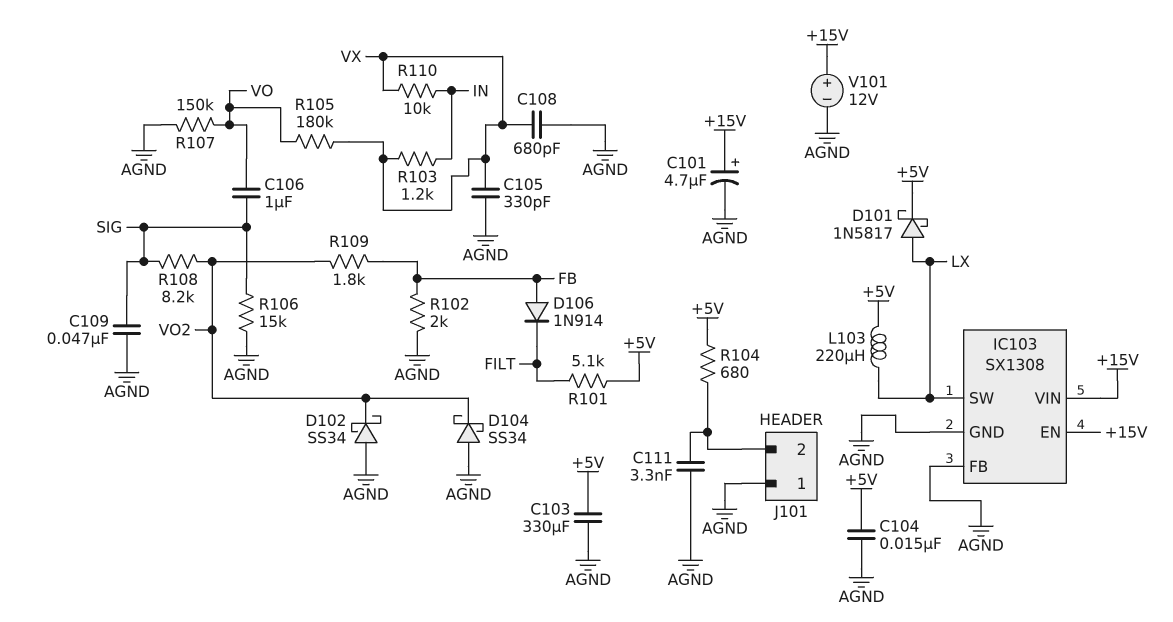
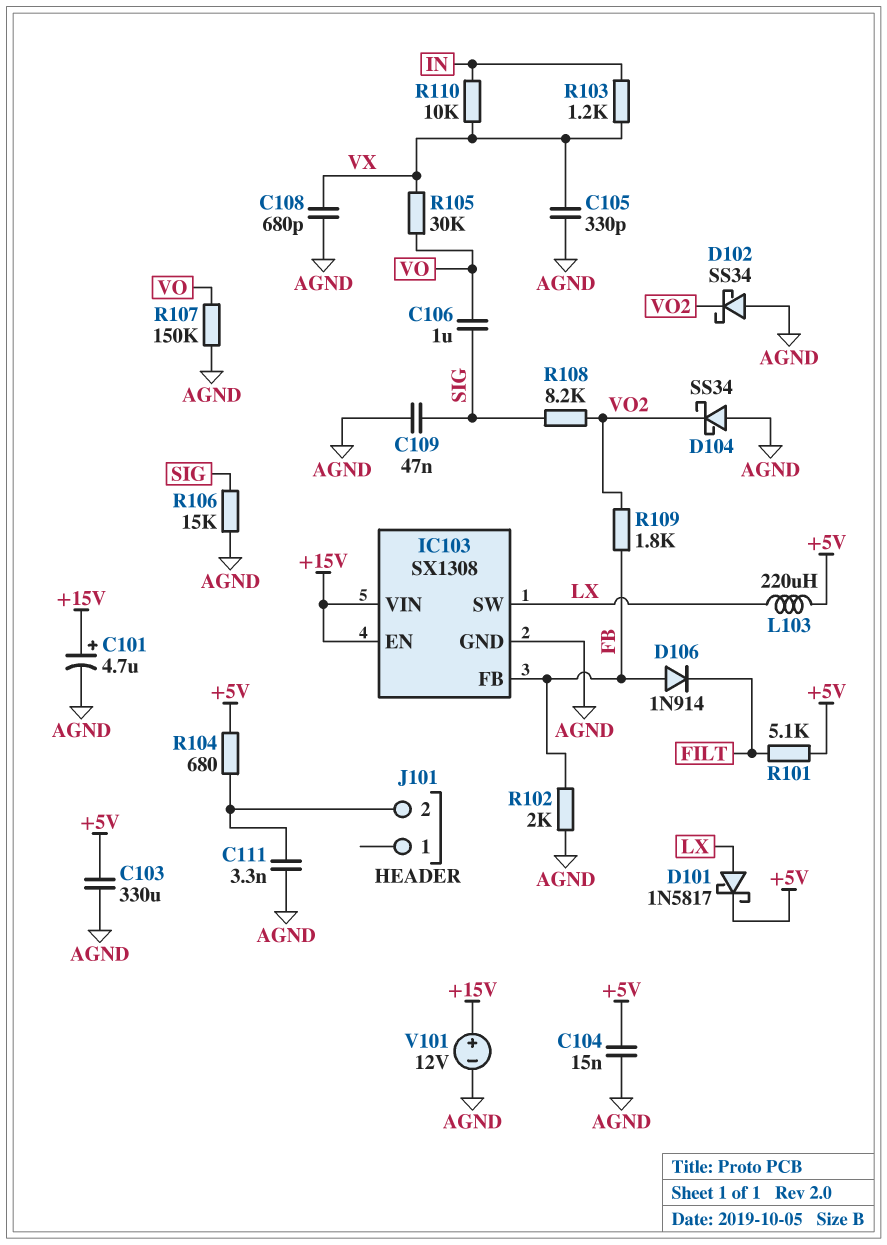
IC103 pin FB: AGND -> FB
J101 pin 1: AGND -> none
R105: 180k (VO, VX) -> 30k (VO, VX)

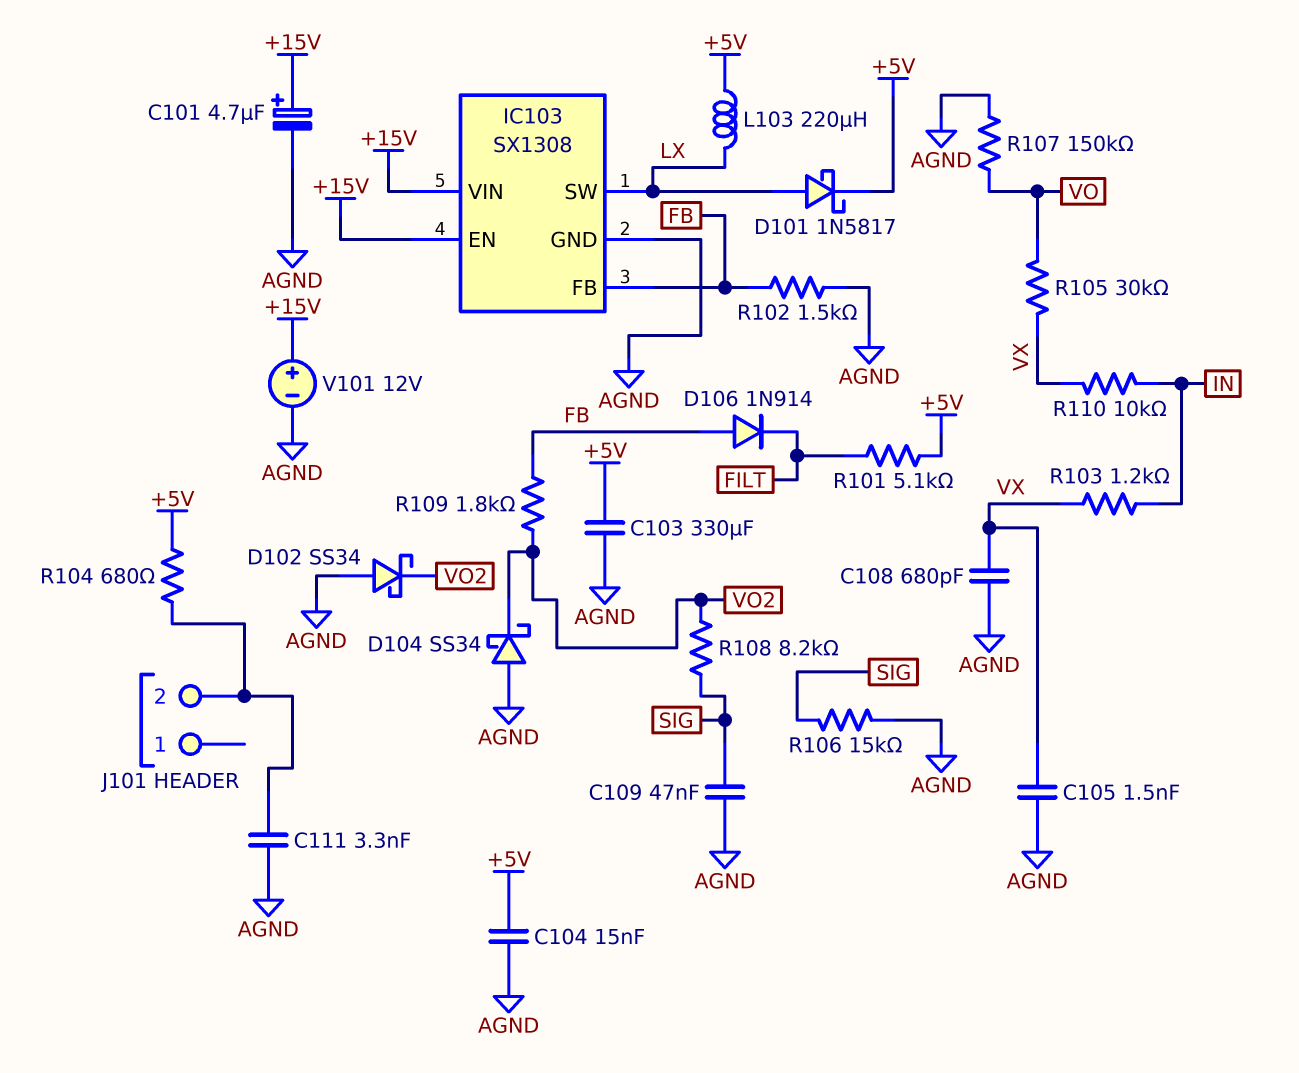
C105: 330pF (AGND, VX) -> 1.5nF (AGND, VX)
C106: 1uF (SIG, VO) -> none
R102: 2k (AGND, FB) -> 1.5k (AGND, FB)

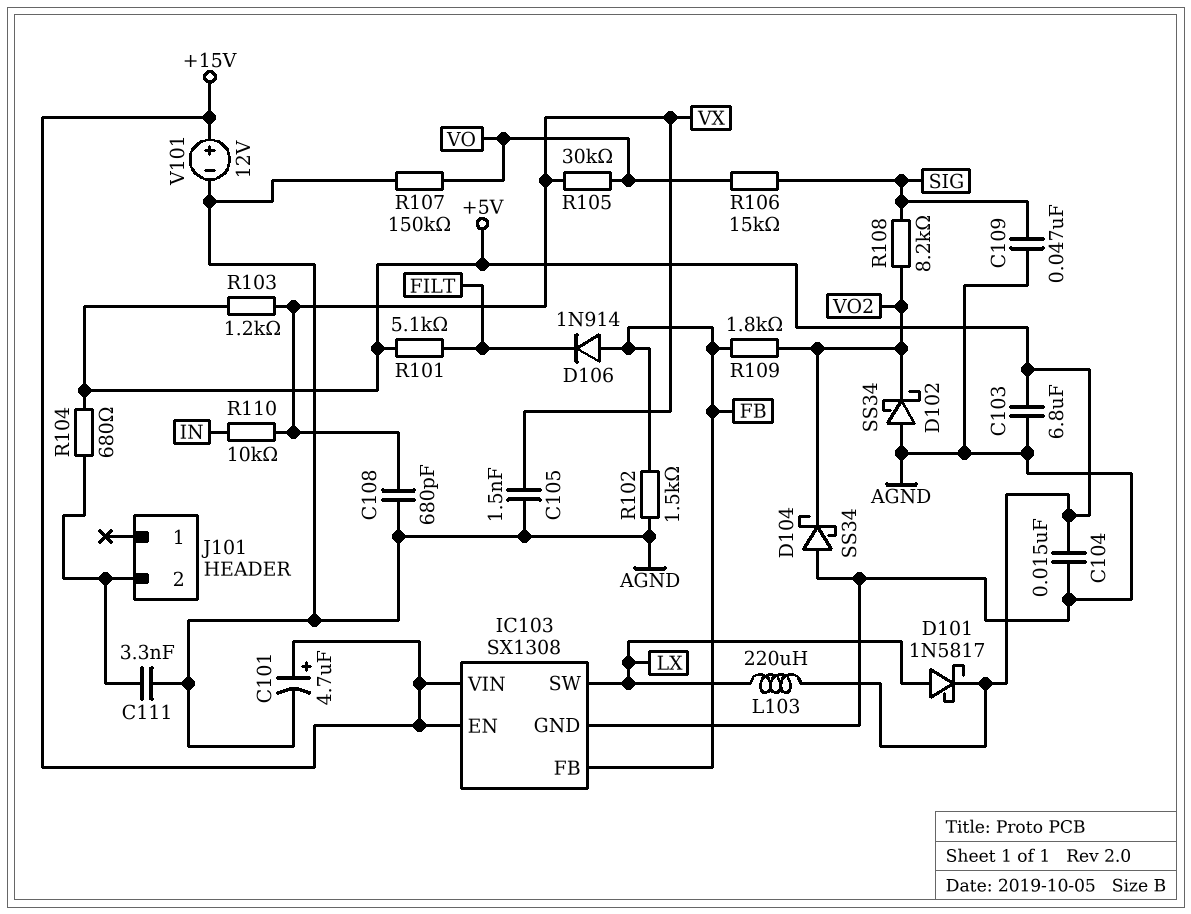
C103: 330uF (+5V, AGND) -> 6.8uF (+5V, AGND)
R103: 1.2k (IN, VX) -> 1.2k (+5V, VX)
R106: 15k (AGND, SIG) -> 15k (SIG, VO)

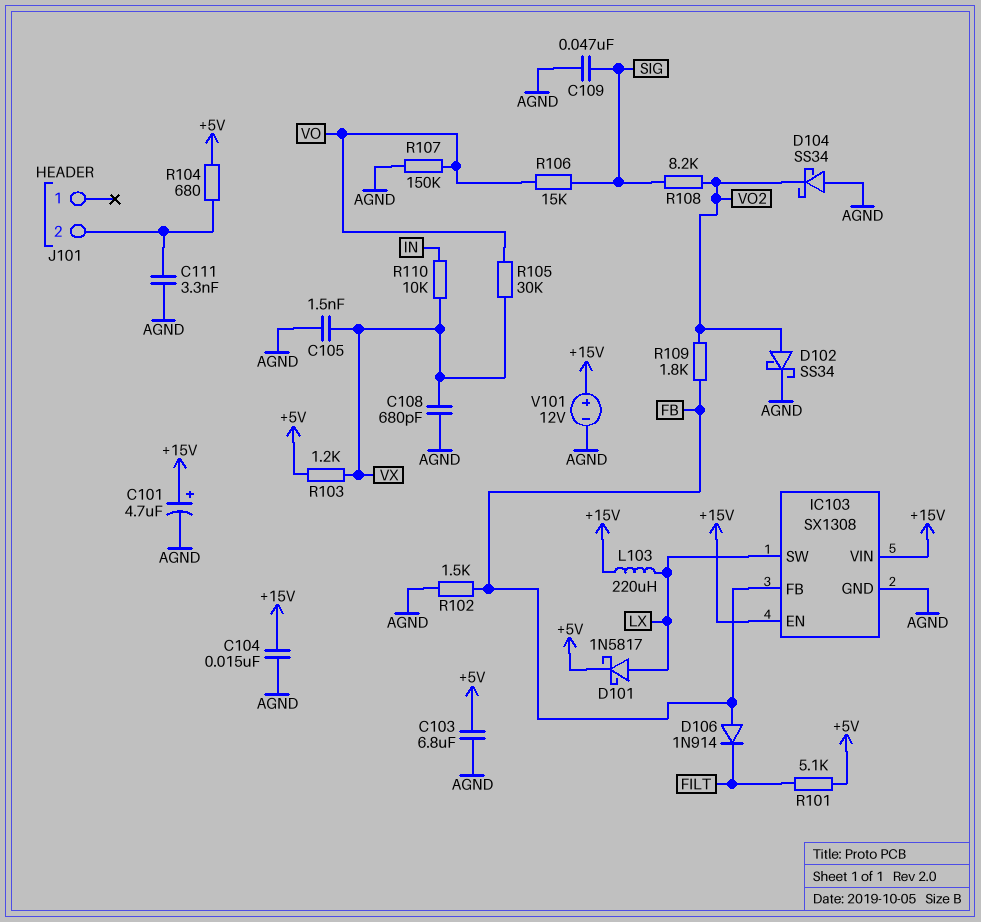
C104: 15nF (+5V, AGND) -> 15nF (+15V, AGND)
D102: schottky SS34 (A AGND, K VO2) -> schottky SS34 (A VO2, K AGND)
L103: 220uH (+5V, LX) -> 220uH (+15V, LX)

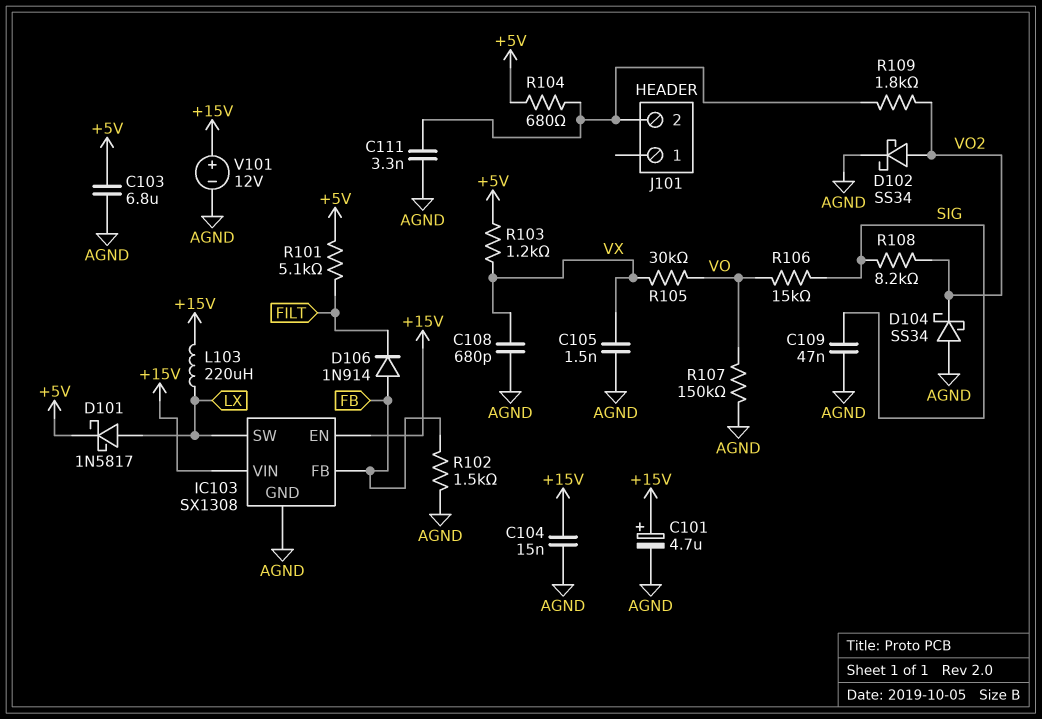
R109: 1.8k (FB, VO2) -> 1.8k (J101/2, VO2)
R110: 10k (IN, VX) -> none

